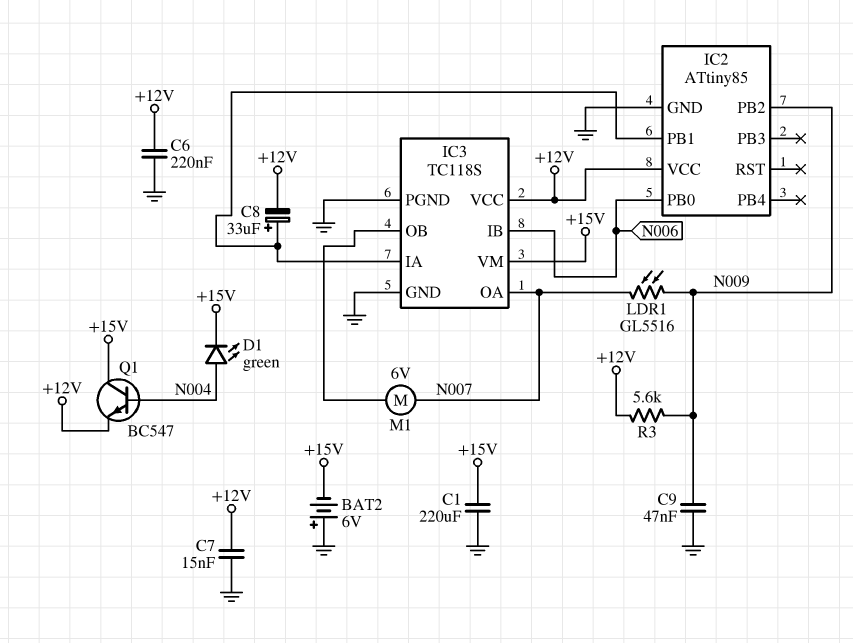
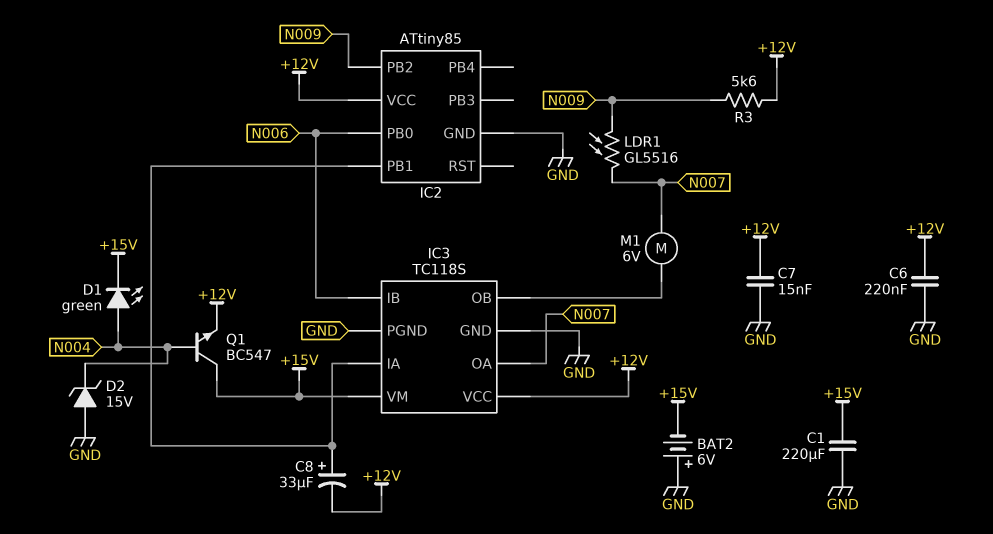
C9: 47nF (GND, N009) -> none
D2: none -> zener 15V (A GND, K N004)

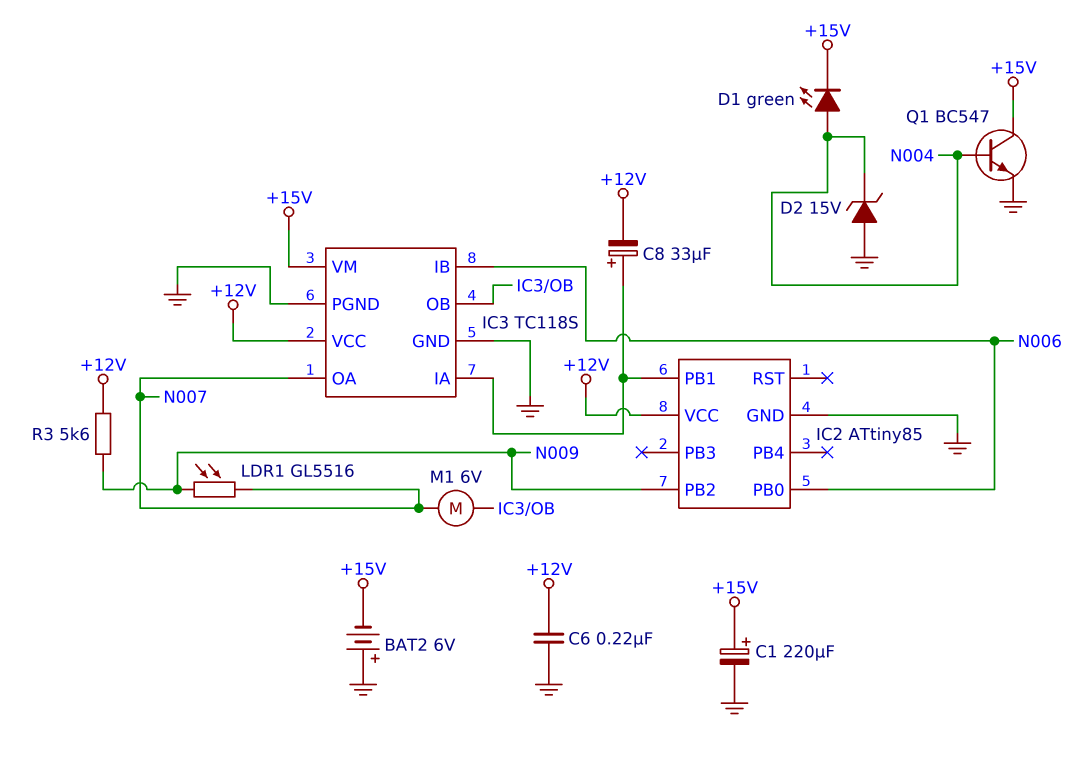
C1: 220uF (+15V, GND) -> 220uF (plus +15V, minus GND)
C7: 15nF (+12V, GND) -> none
Q1: NPN BC547 (B N004, C +15V, E +12V) -> NPN BC547 (B N004, C +15V, E GND)

